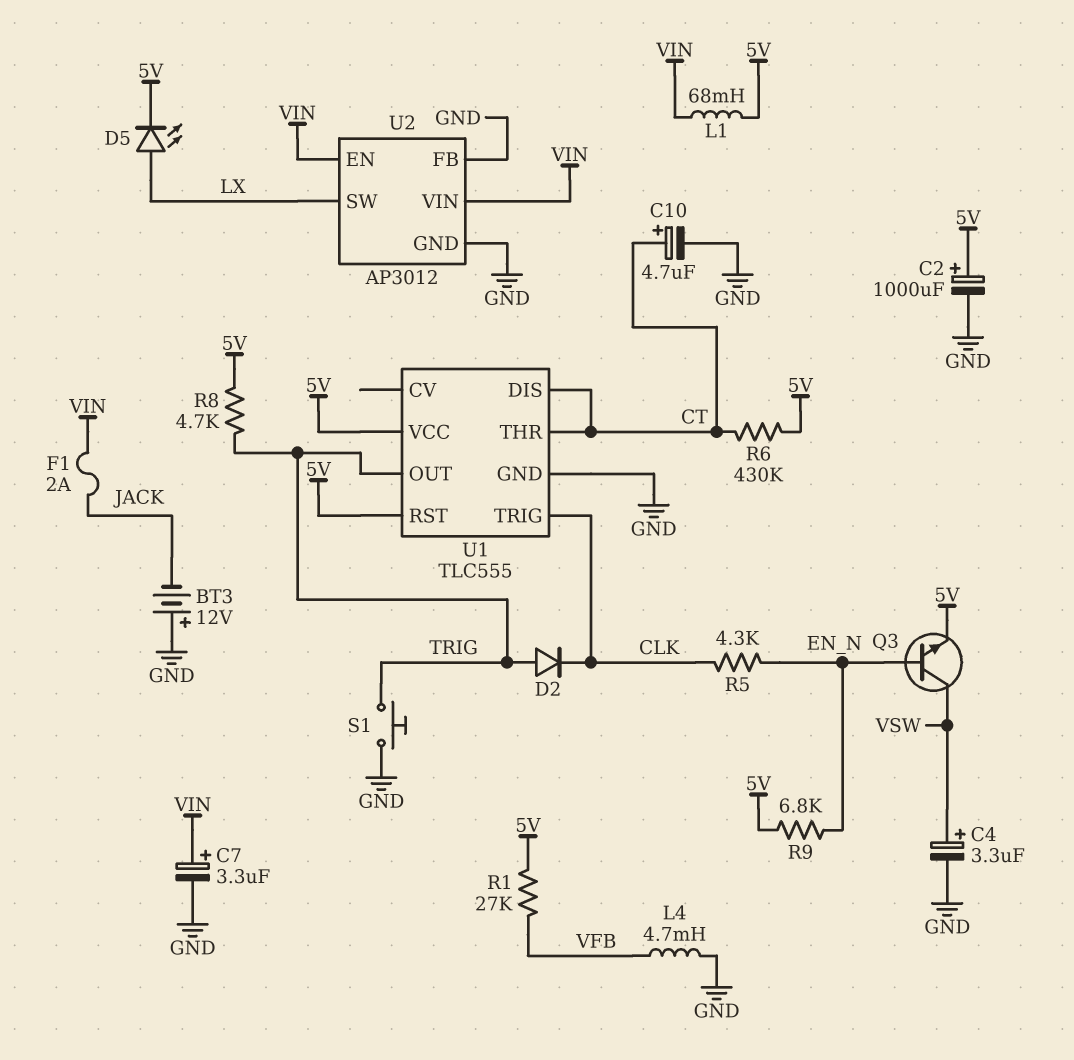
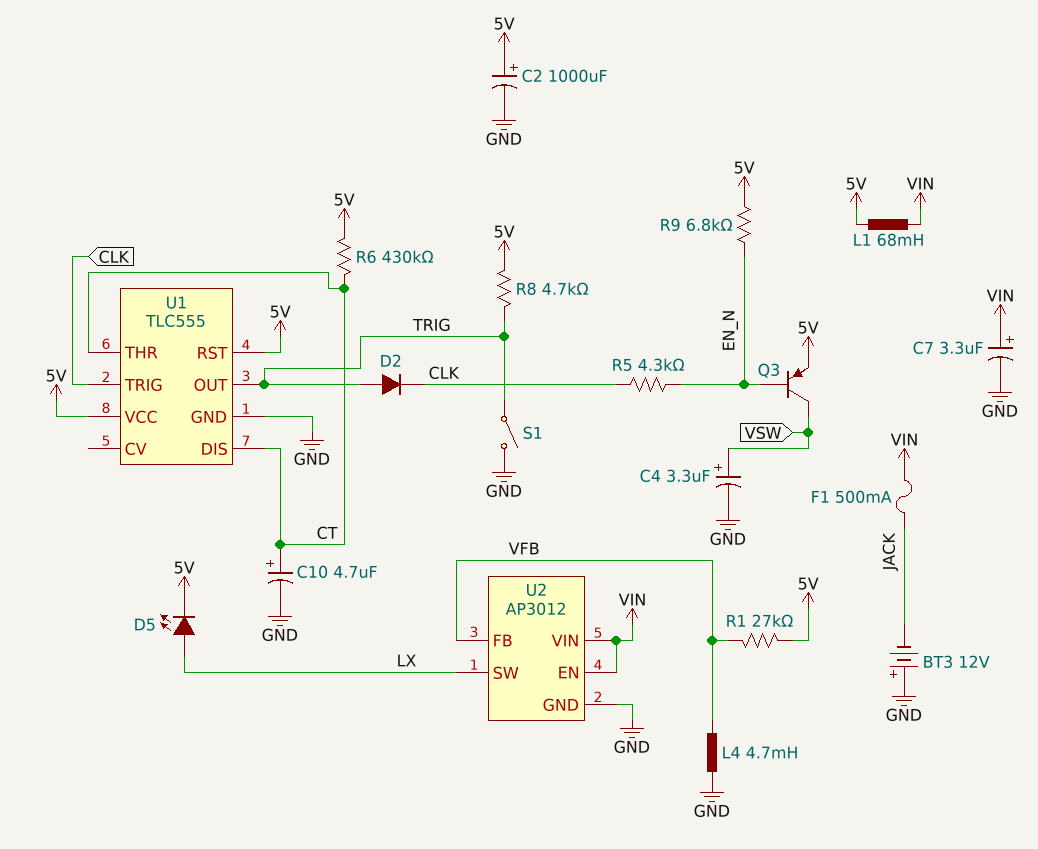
F1: 2A (JACK, VIN) -> 500mA (JACK, VIN)
Q3: NPN (B EN_N, C VSW, E 5V) -> PNP (B EN_N, C VSW, E 5V)
S1: button (GND, TRIG) -> switch (GND, TRIG)
U2 pin FB: GND -> VFB

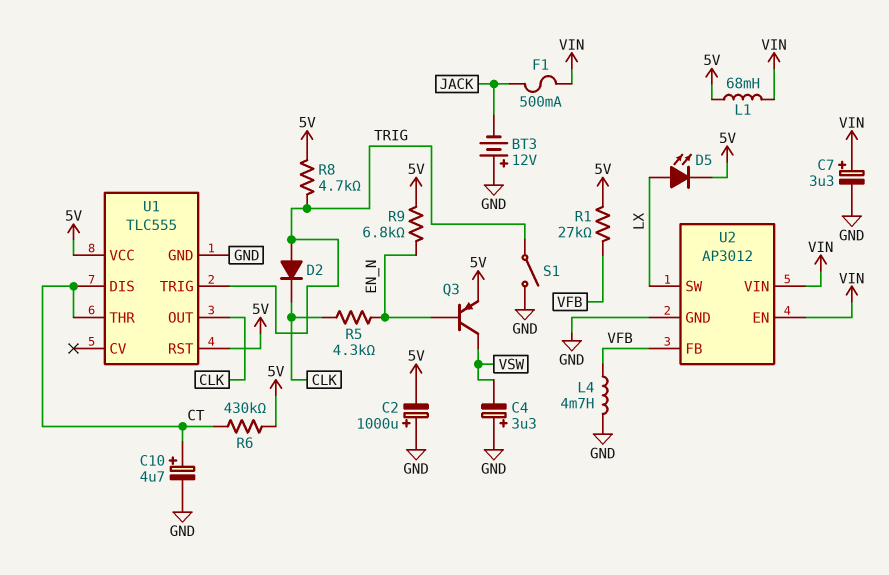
C2: 1000uF (plus 5V, minus GND) -> 1000uF (plus GND, minus 5V)
C4: 3.3uF (plus VSW, minus GND) -> 3.3uF (plus GND, minus VSW)
U1 pin OUT: TRIG -> CLK
U1 pin TRIG: CLK -> TRIG

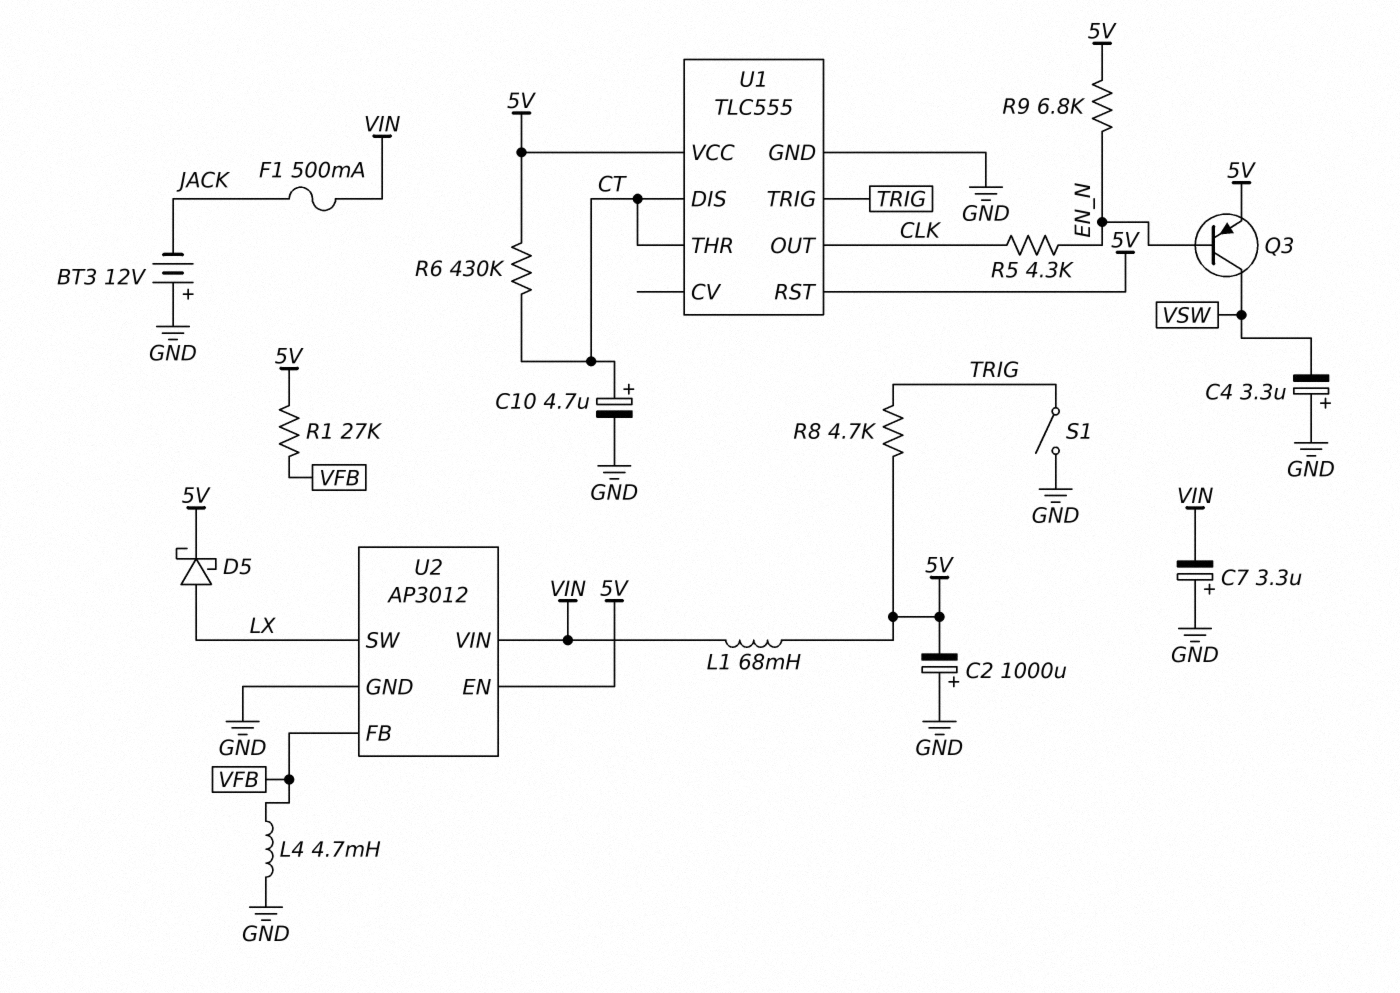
C7: 3.3uF (plus VIN, minus GND) -> 3.3uF (plus GND, minus VIN)
D2: diode (A TRIG, K CLK) -> none
D5: LED (A LX, K 5V) -> schottky (A LX, K 5V)
U2 pin EN: VIN -> 5V

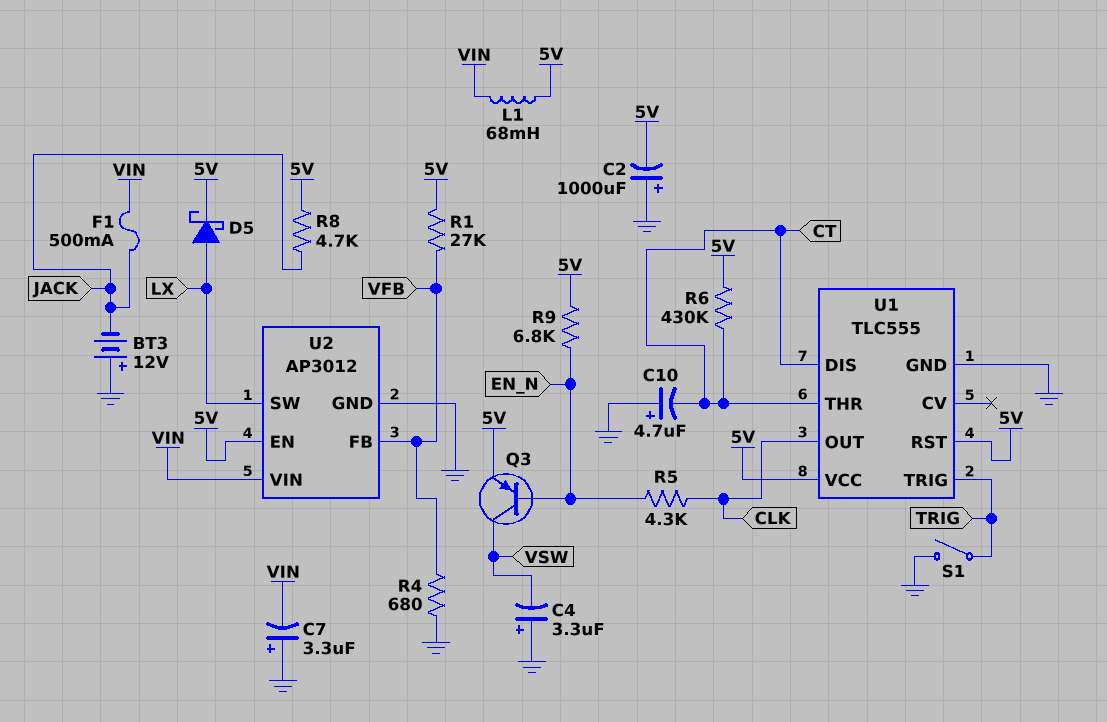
C10: 4.7uF (plus CT, minus GND) -> 4.7uF (plus GND, minus CT)
L4: 4.7mH (GND, VFB) -> none
R4: none -> 680 (GND, VFB)
R8: 4.7k (5V, TRIG) -> 4.7k (5V, JACK)

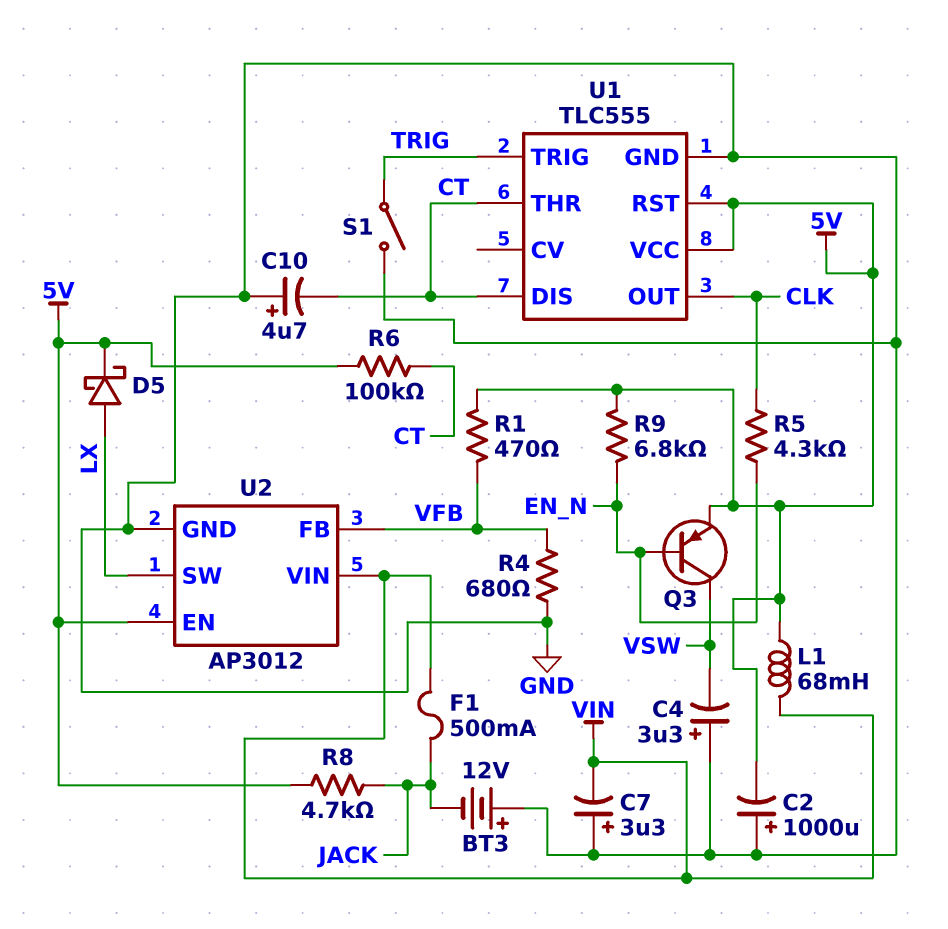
R1: 27k (5V, VFB) -> 470 (5V, VFB)
R6: 430k (5V, CT) -> 100k (5V, CT)

